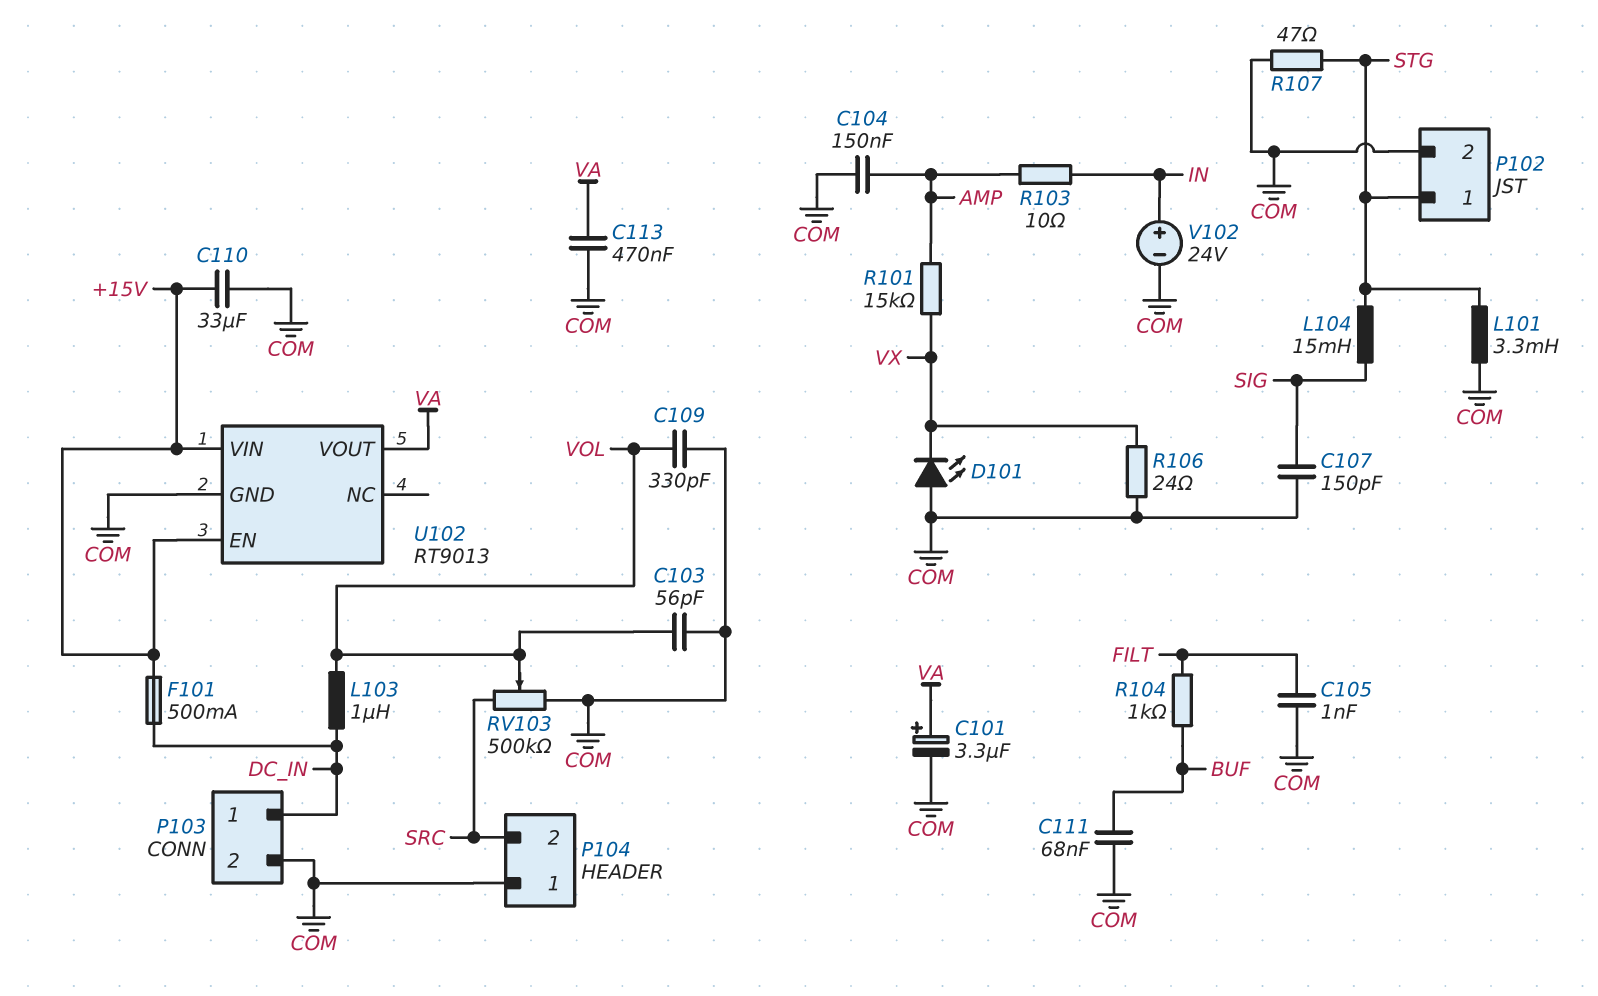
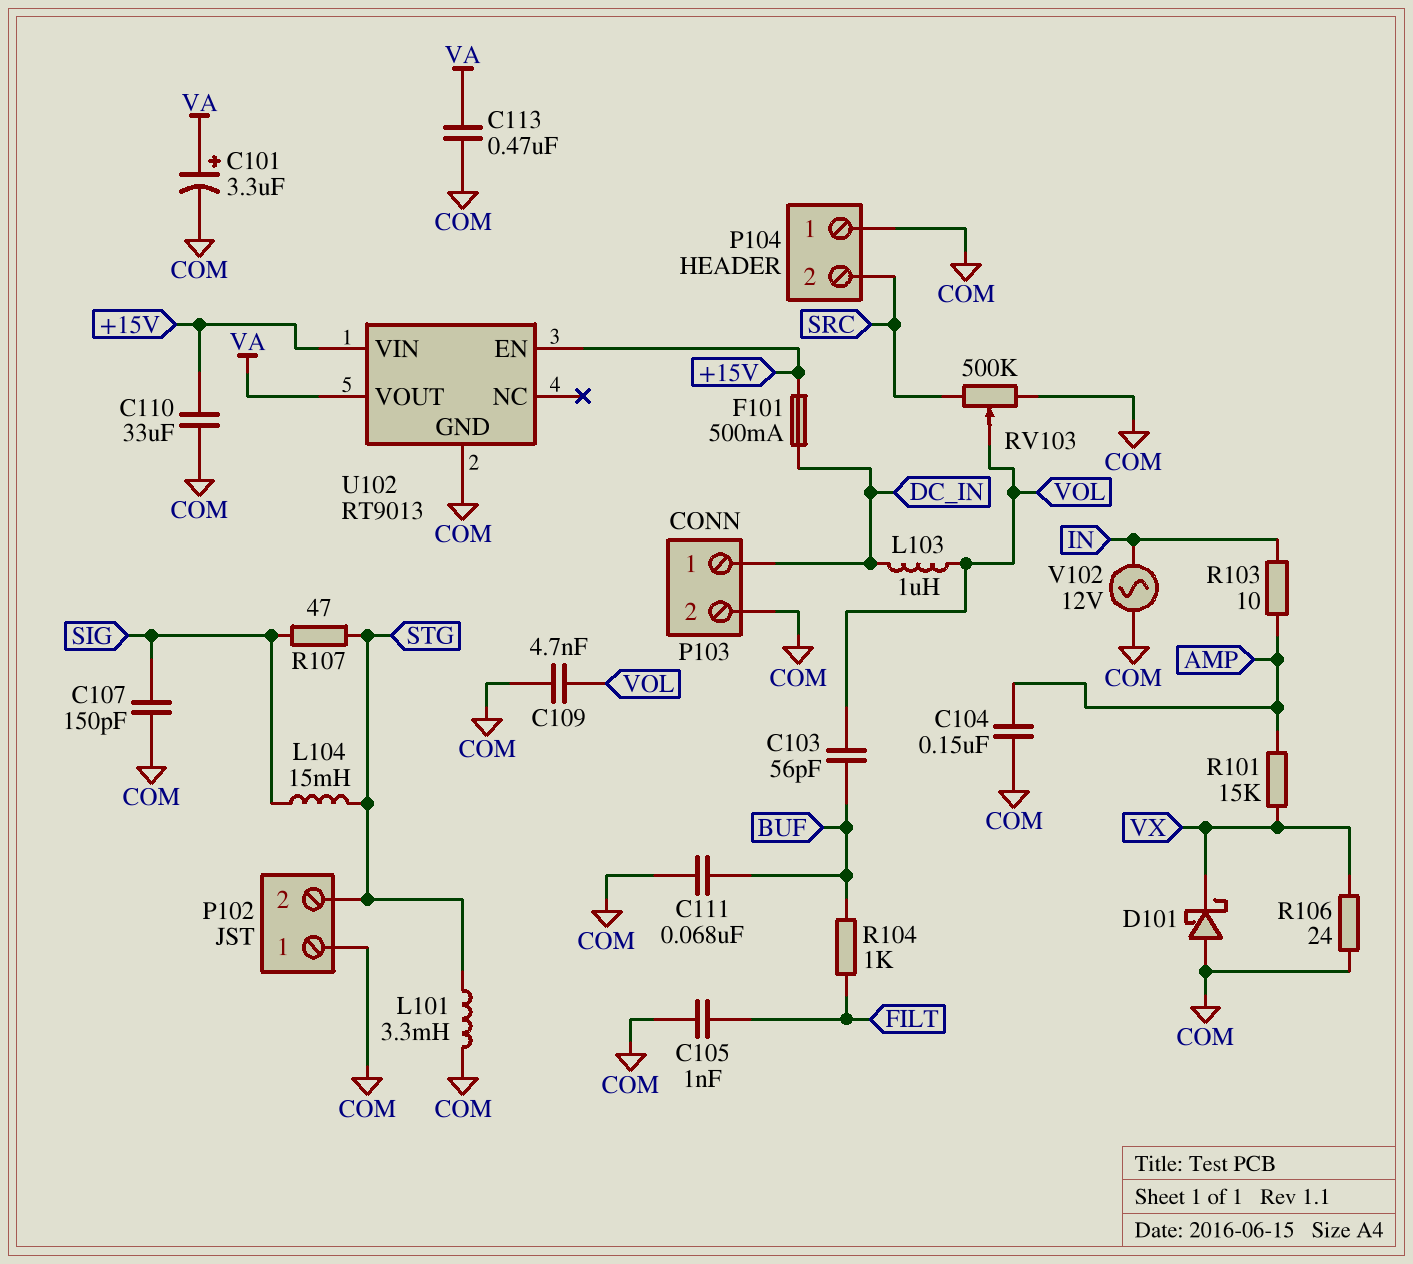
C103: 56pF (COM, VOL) -> 56pF (BUF, VOL)
C109: 330pF (COM, VOL) -> 4.7nF (COM, VOL)
D101: LED (A COM, K VX) -> schottky (A COM, K VX)
P102 pin 1: STG -> COM
P102 pin 2: COM -> STG
R107: 47 (COM, STG) -> 47 (SIG, STG)
V102: 24V (plus IN, minus COM) -> AC 12V (COM, IN)

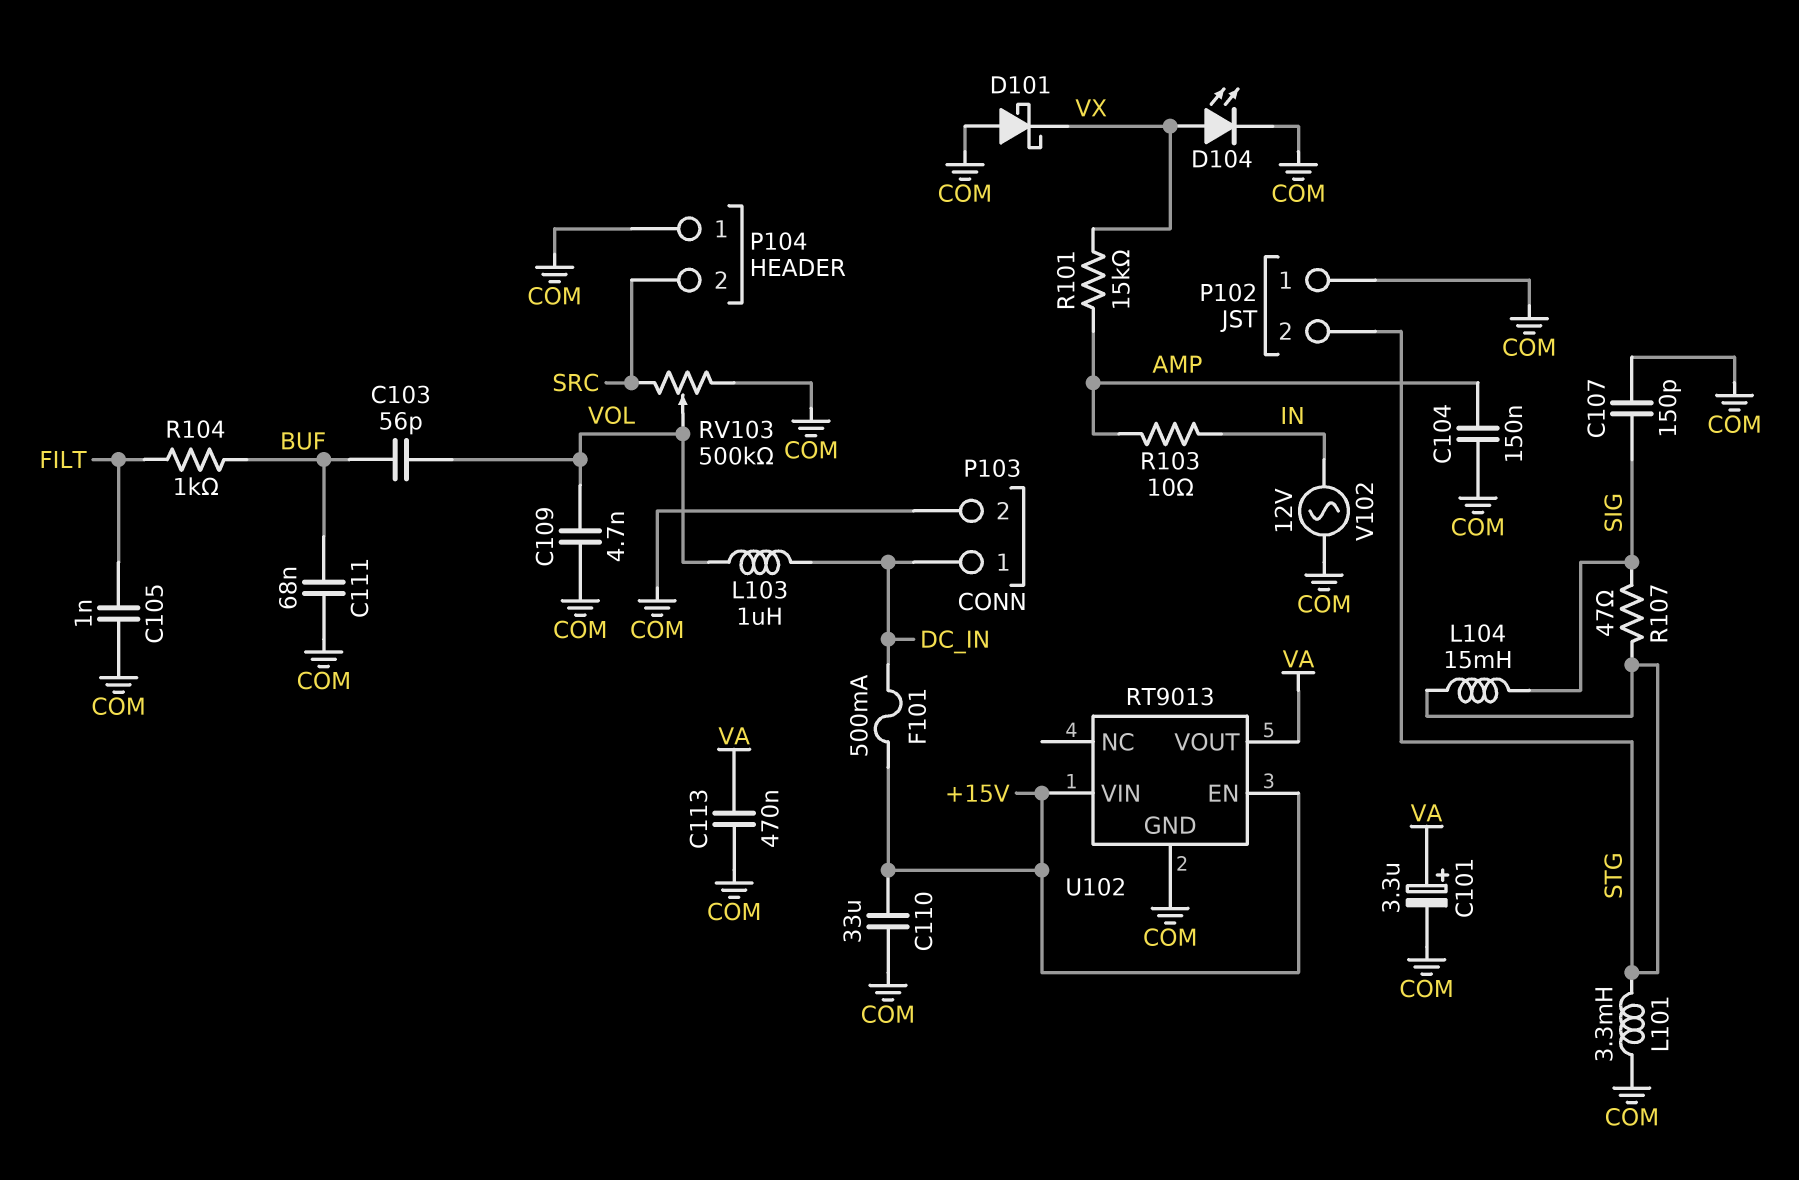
D104: none -> LED (A VX, K COM)
R106: 24 (COM, VX) -> none

